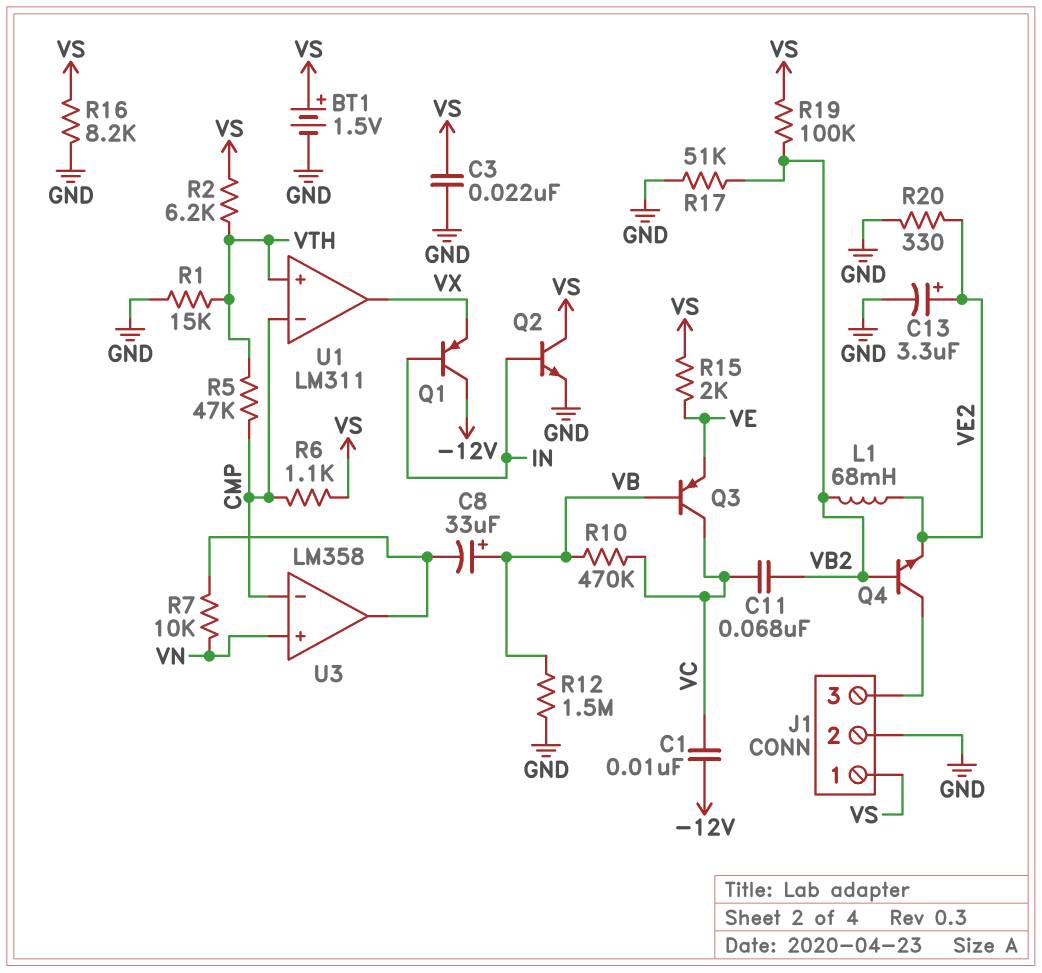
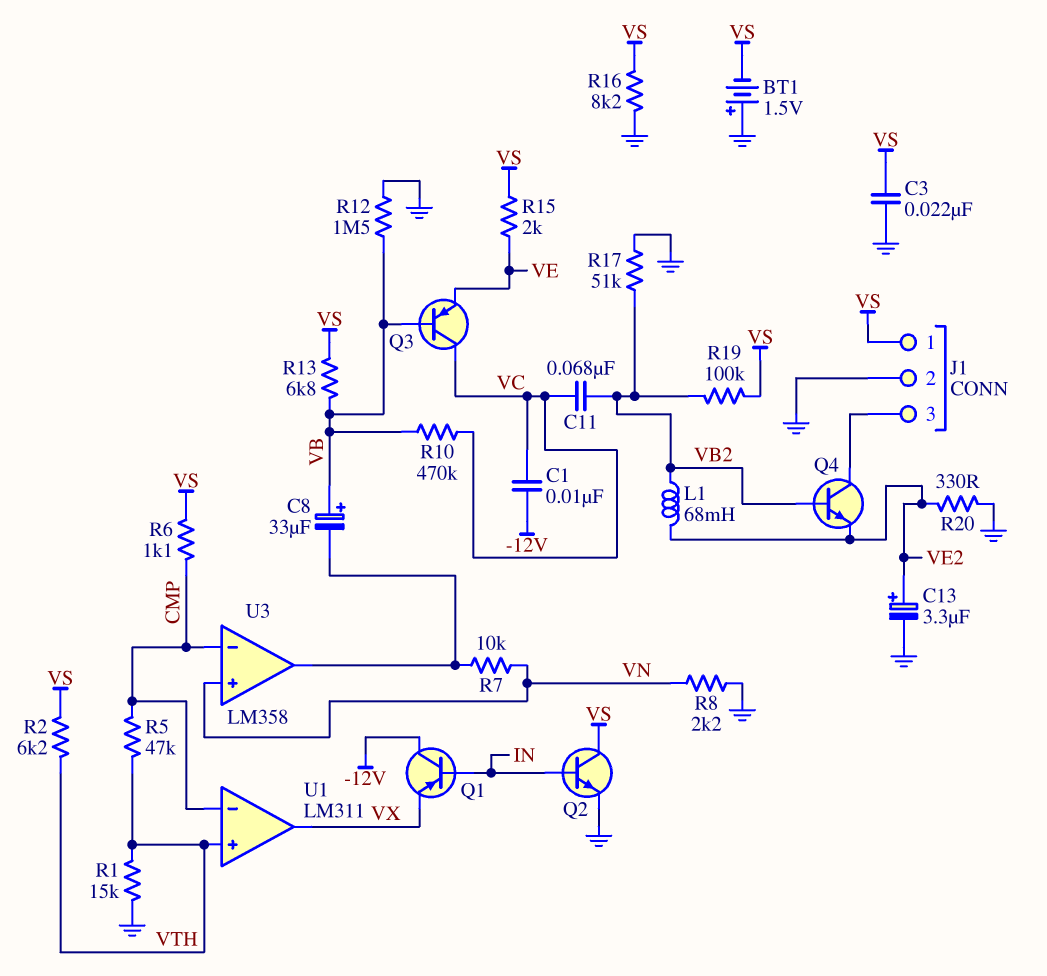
BT1: 1.5V (plus VS, minus GND) -> 1.5V (plus GND, minus VS)
R8: none -> 2.2k (GND, VN)
R13: none -> 6.8k (VB, VS)

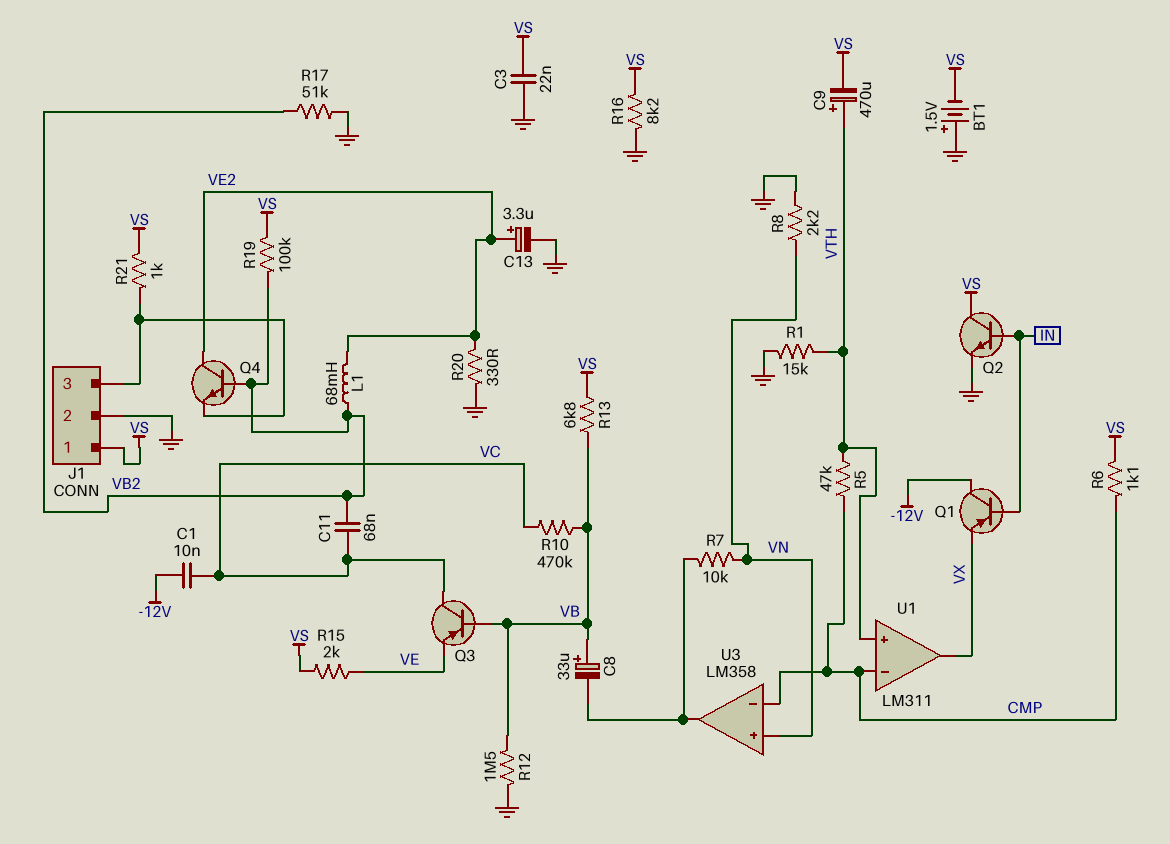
C9: none -> 470uF (plus VTH, minus VS)
Q4: NPN (B VB2, C J1/3, E VE2) -> NPN (B VB2, C VE2, E J1/3)
R2: 6.2k (VS, VTH) -> none
R21: none -> 1k (J1/3, VS)

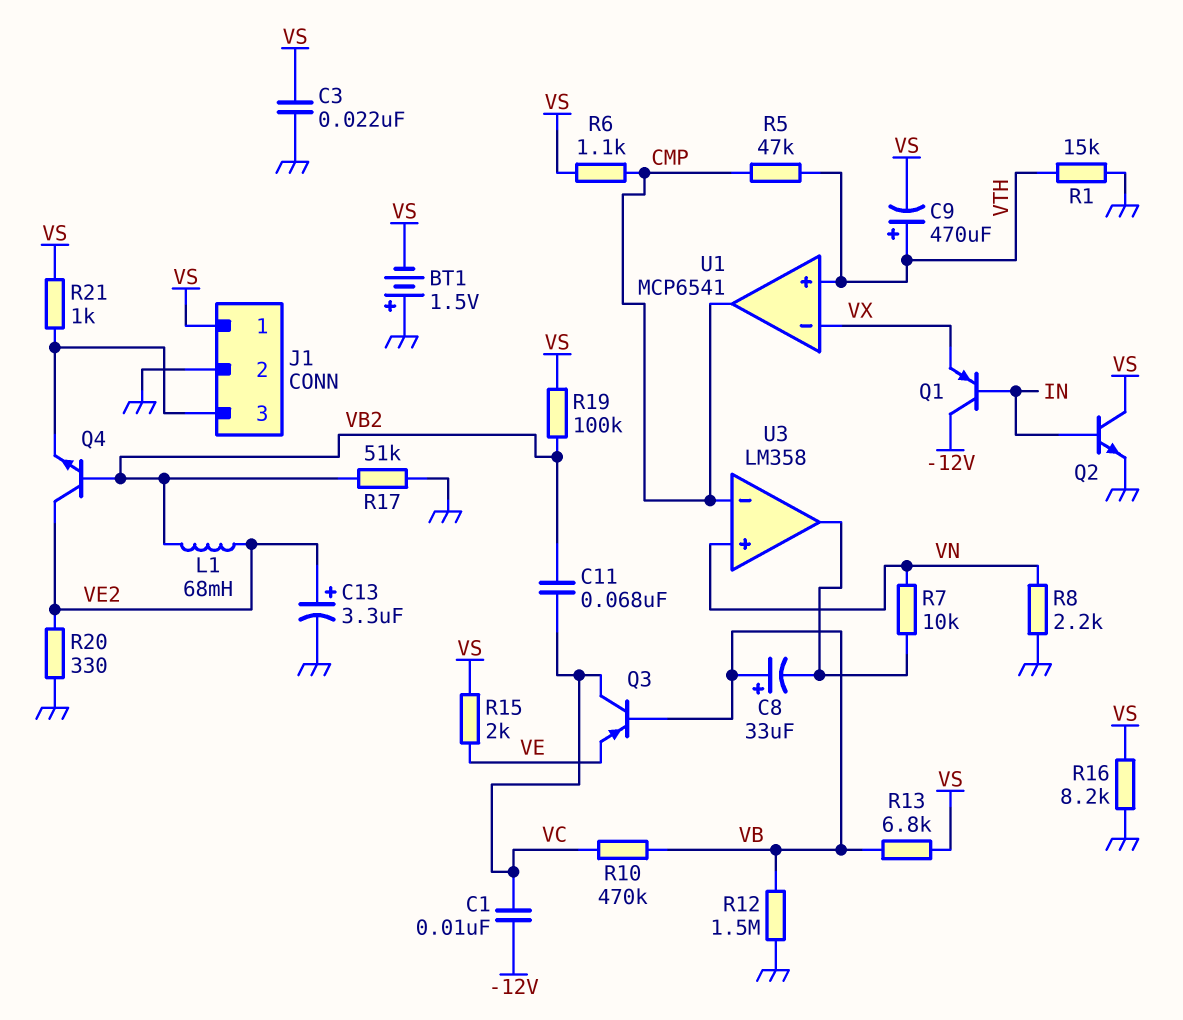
U1: LM311 -> MCP6541
U1 pin in-: CMP -> VX
U1 pin out: VX -> CMP

